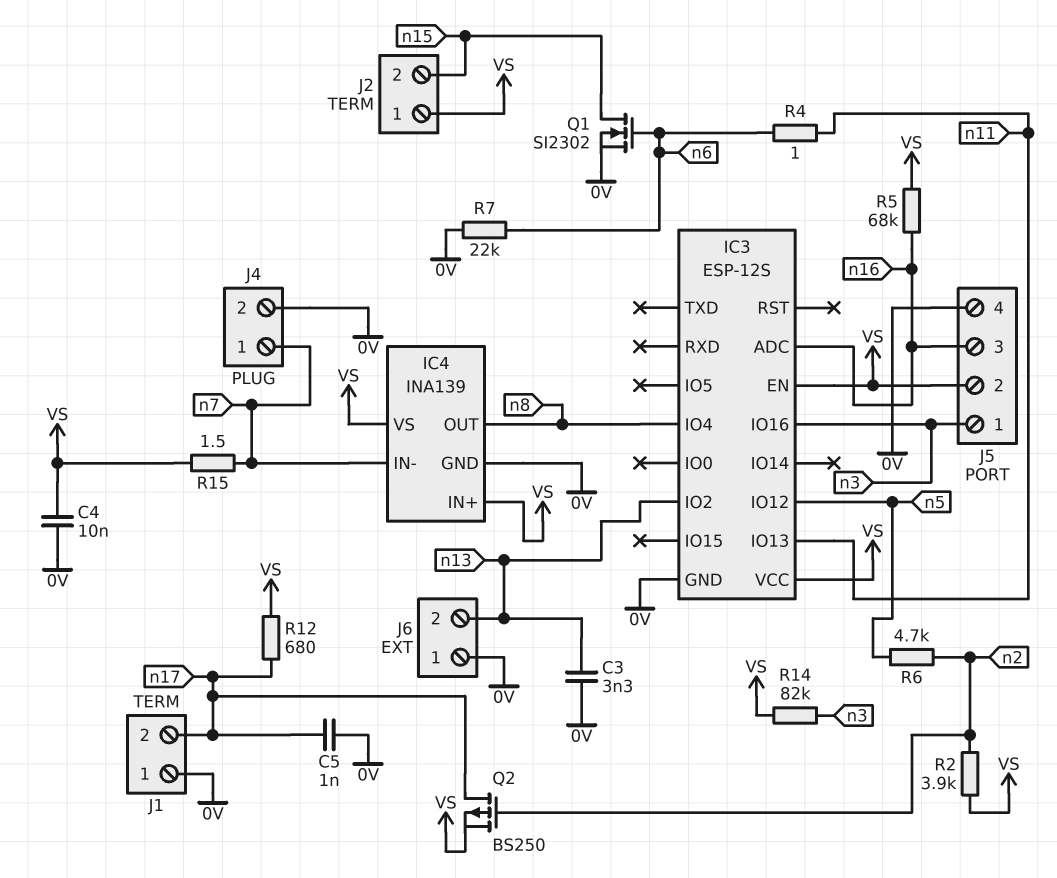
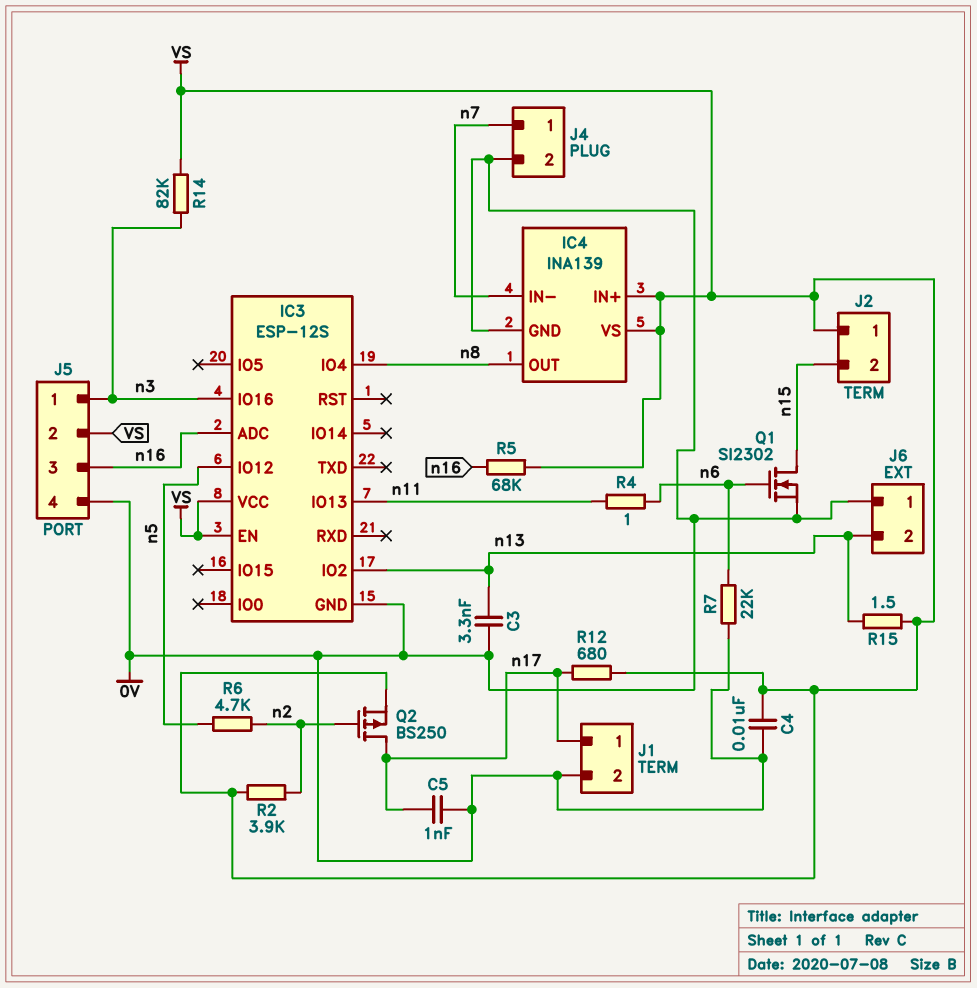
J1 pin 1: 0V -> n17
J1 pin 2: n17 -> 0V
R15: 1.5 (VS, n7) -> 1.5 (VS, n13)

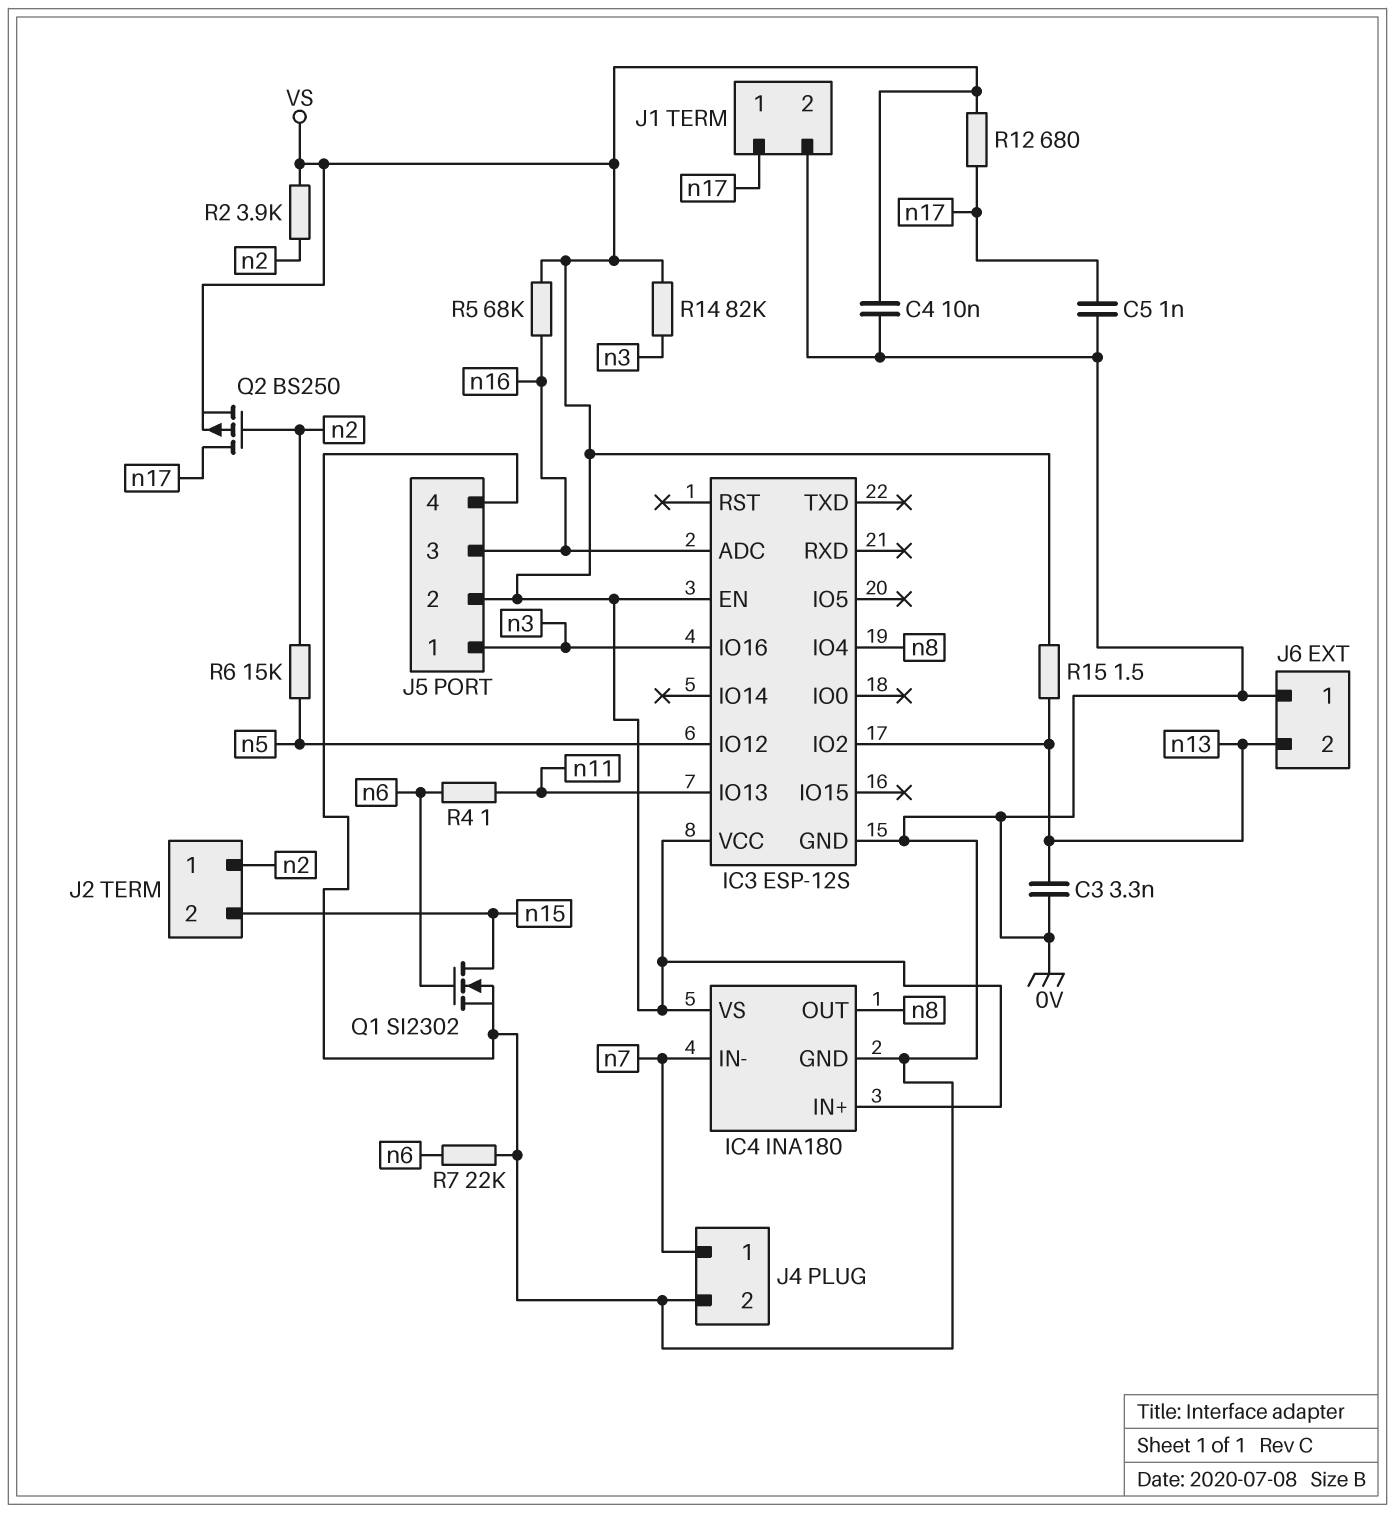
IC4: INA139 -> INA180
J2 pin 1: VS -> n2
R6: 4.7k (n2, n5) -> 15k (n2, n5)

